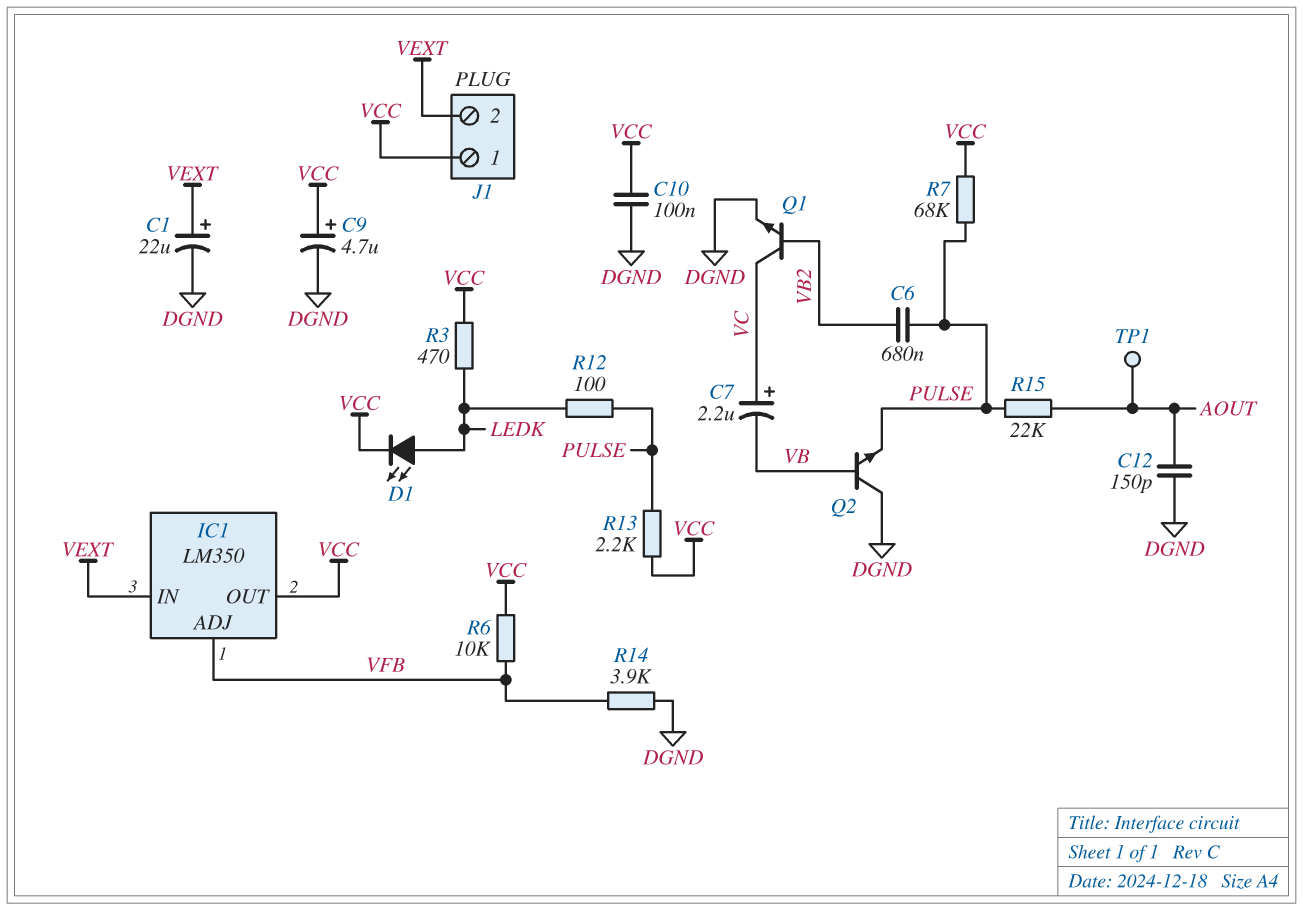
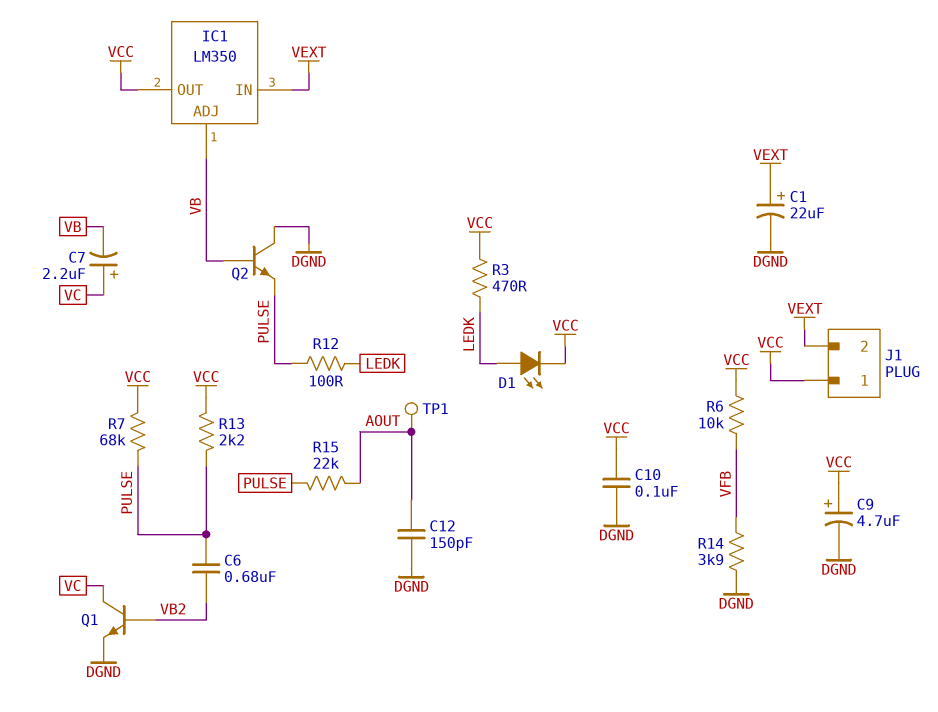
IC1 pin ADJ: VFB -> VB

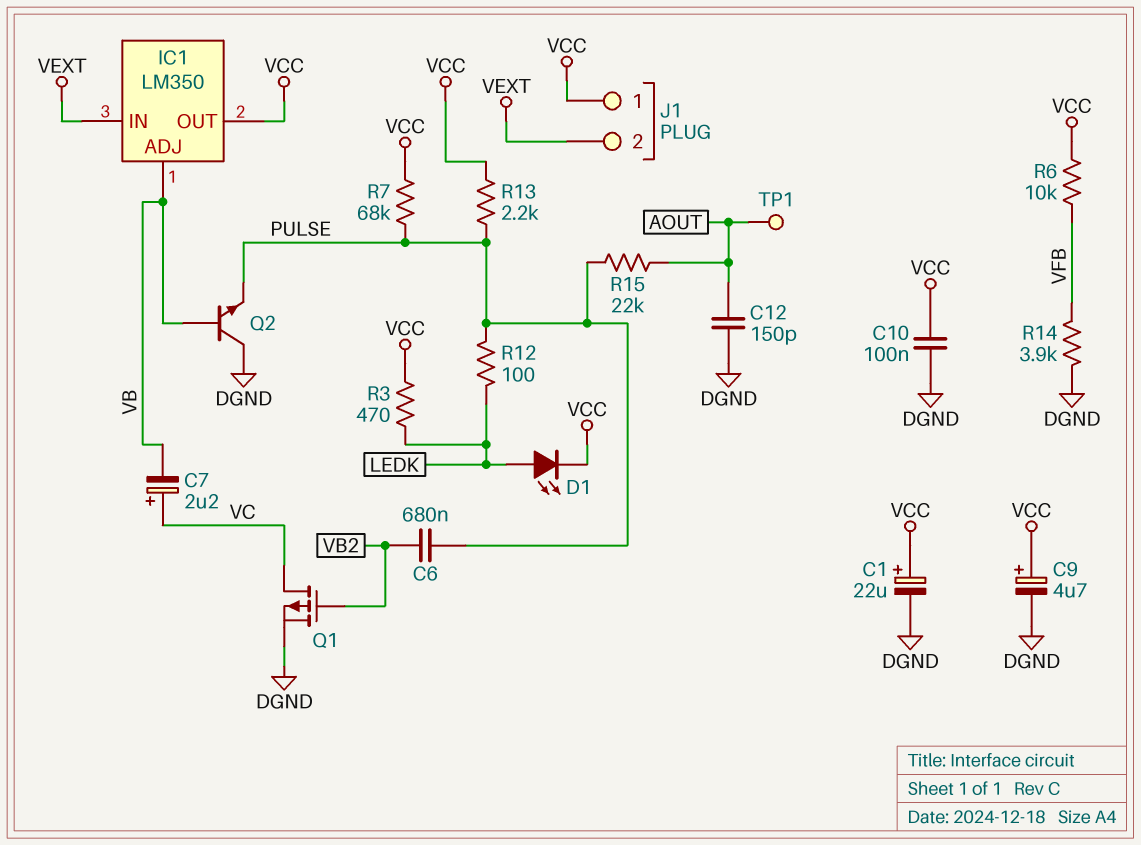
C1: 22uF (plus VEXT, minus DGND) -> 22uF (plus VCC, minus DGND)
Q1: NPN (B VB2, C VC, E DGND) -> PMOS (G VB2, D VC, S DGND)

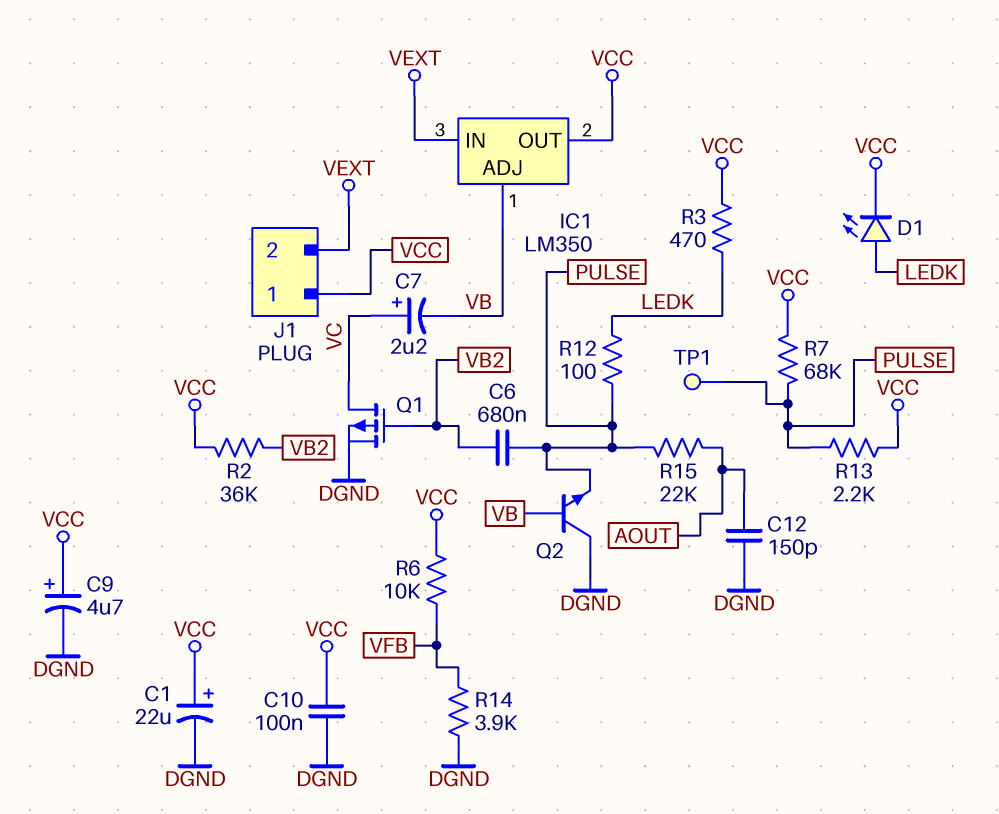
R2: none -> 36k (VB2, VCC)
TP1: test point (AOUT) -> test point (PULSE)

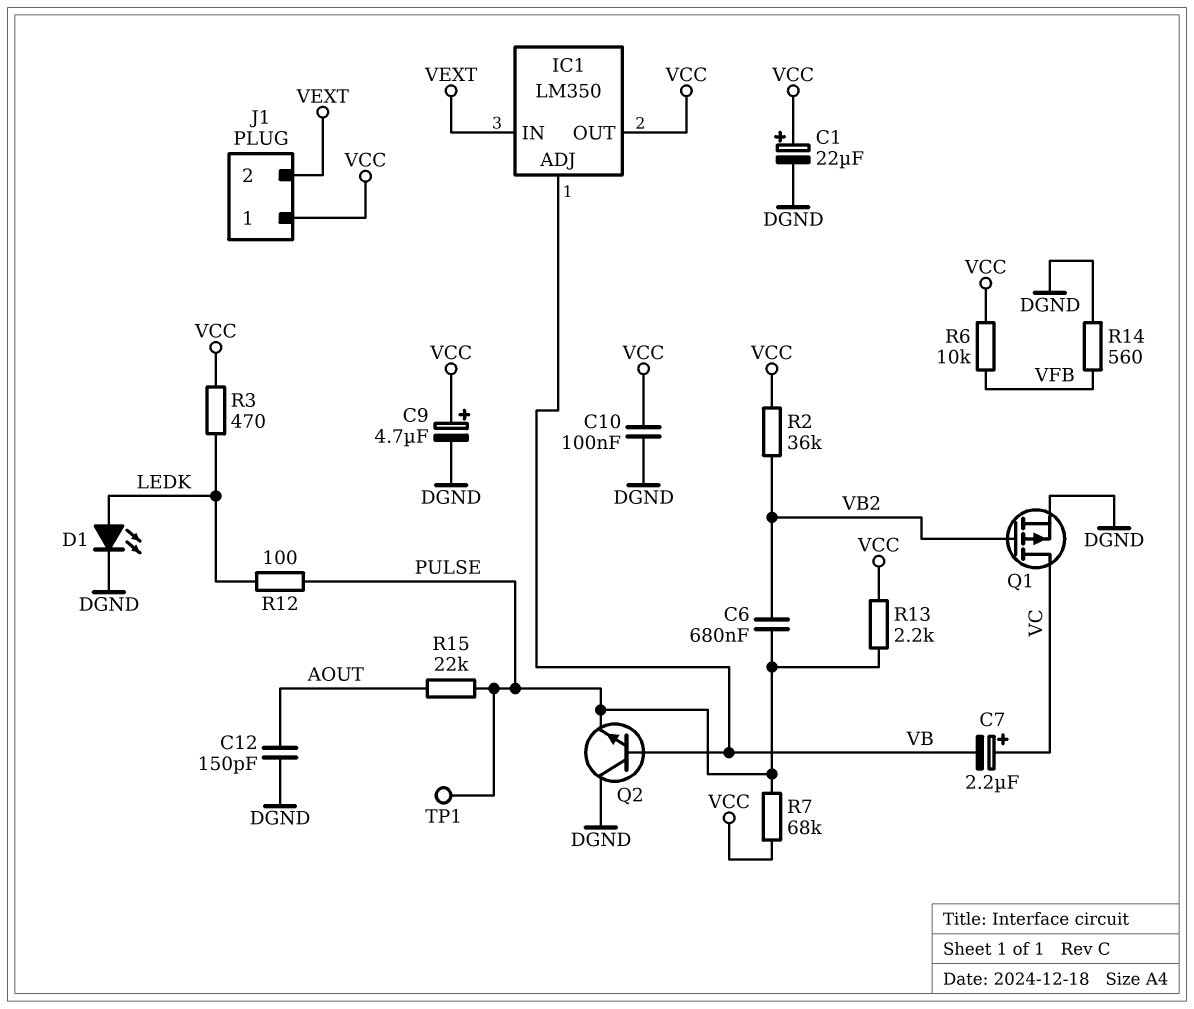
D1: LED (A LEDK, K VCC) -> LED (A LEDK, K DGND)
R14: 3.9k (DGND, VFB) -> 560 (DGND, VFB)

